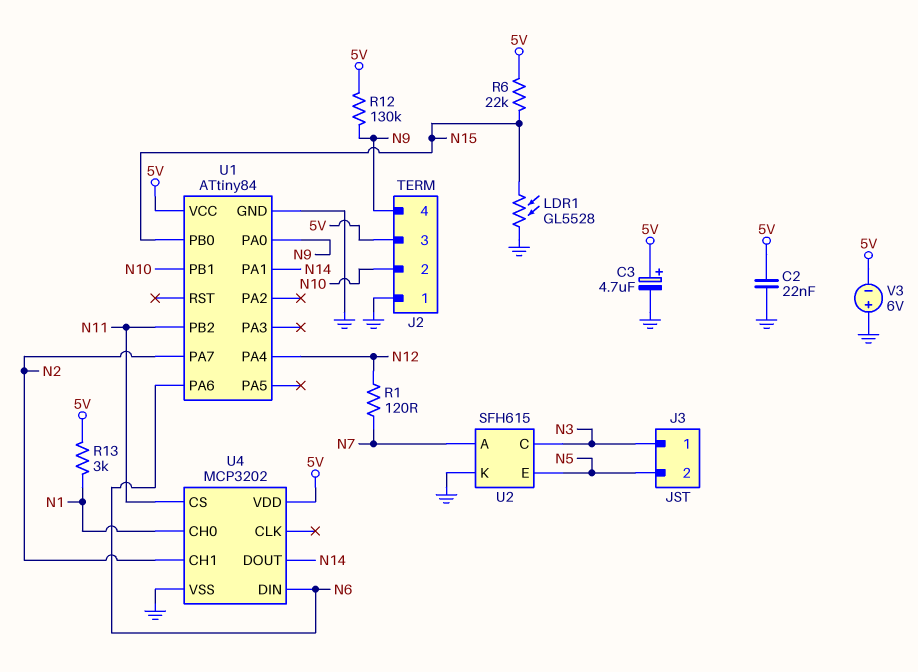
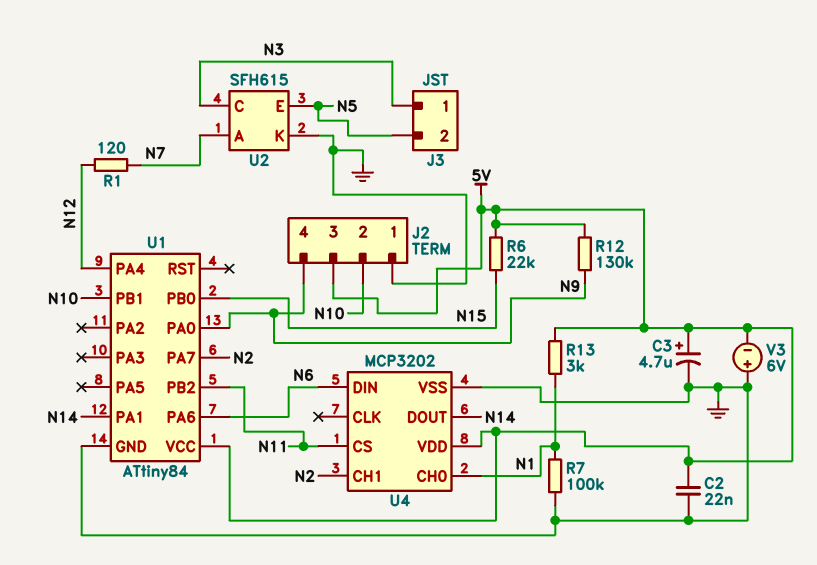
LDR1: GL5528 (GND, N15) -> none
R7: none -> 100k (GND, N1)

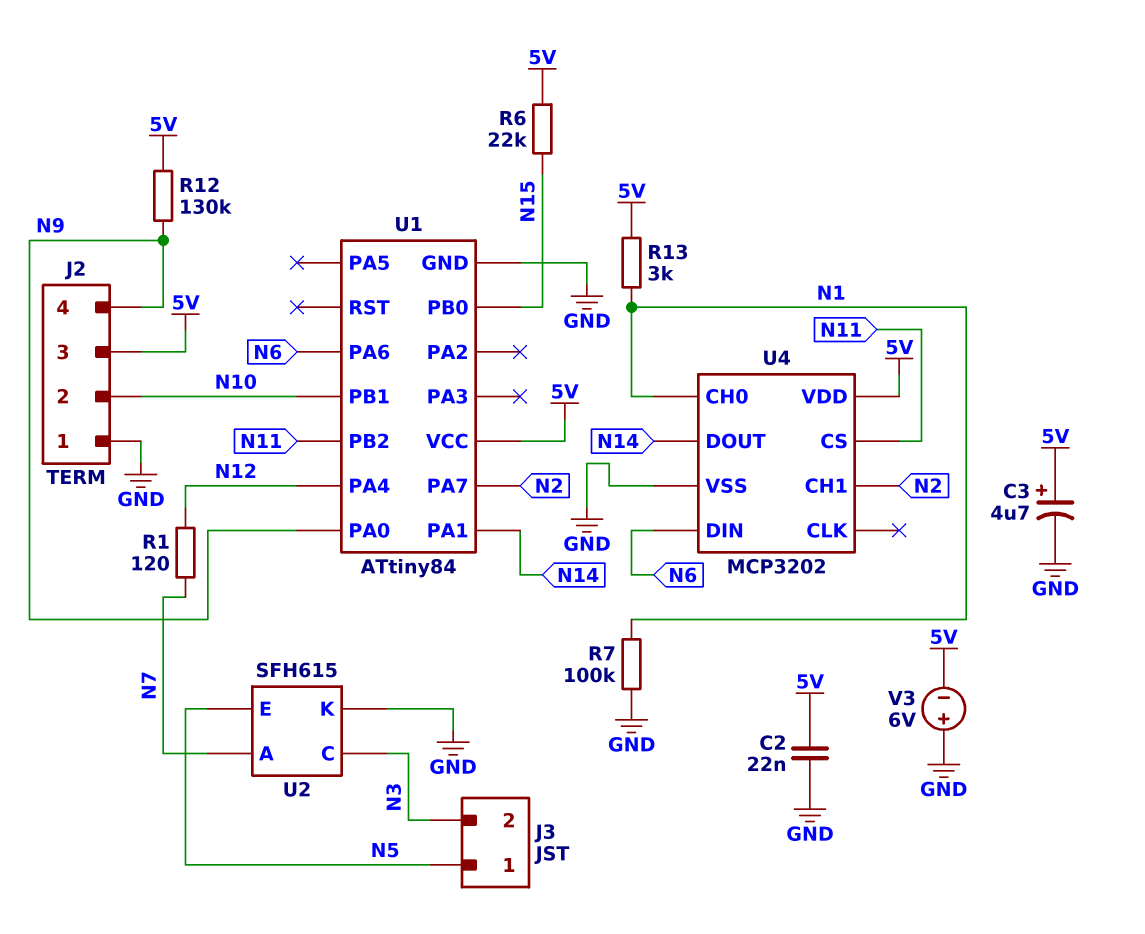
J3 pin 1: N3 -> N5
J3 pin 2: N5 -> N3

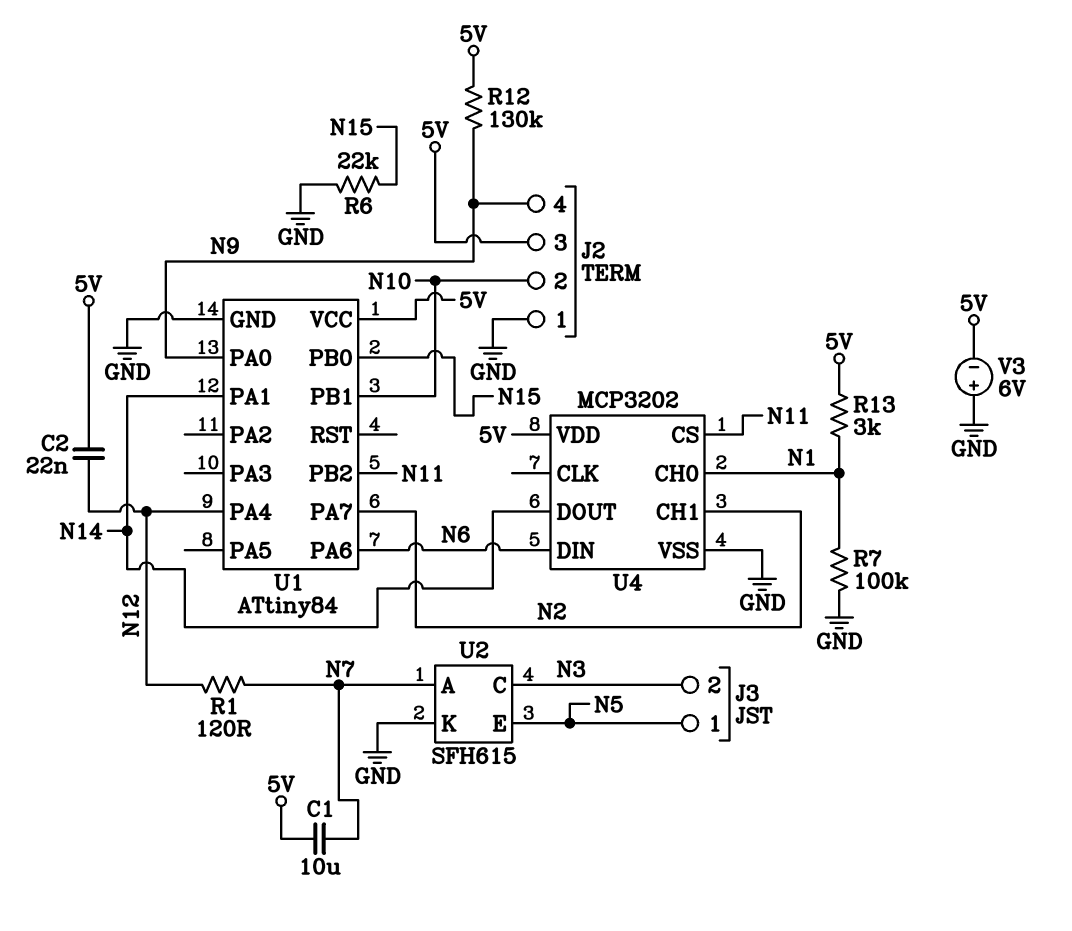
C1: none -> 10uF (5V, N7)
C2: 22nF (5V, GND) -> 22nF (5V, N12)
C3: 4.7uF (plus 5V, minus GND) -> none
R6: 22k (5V, N15) -> 22k (GND, N15)

